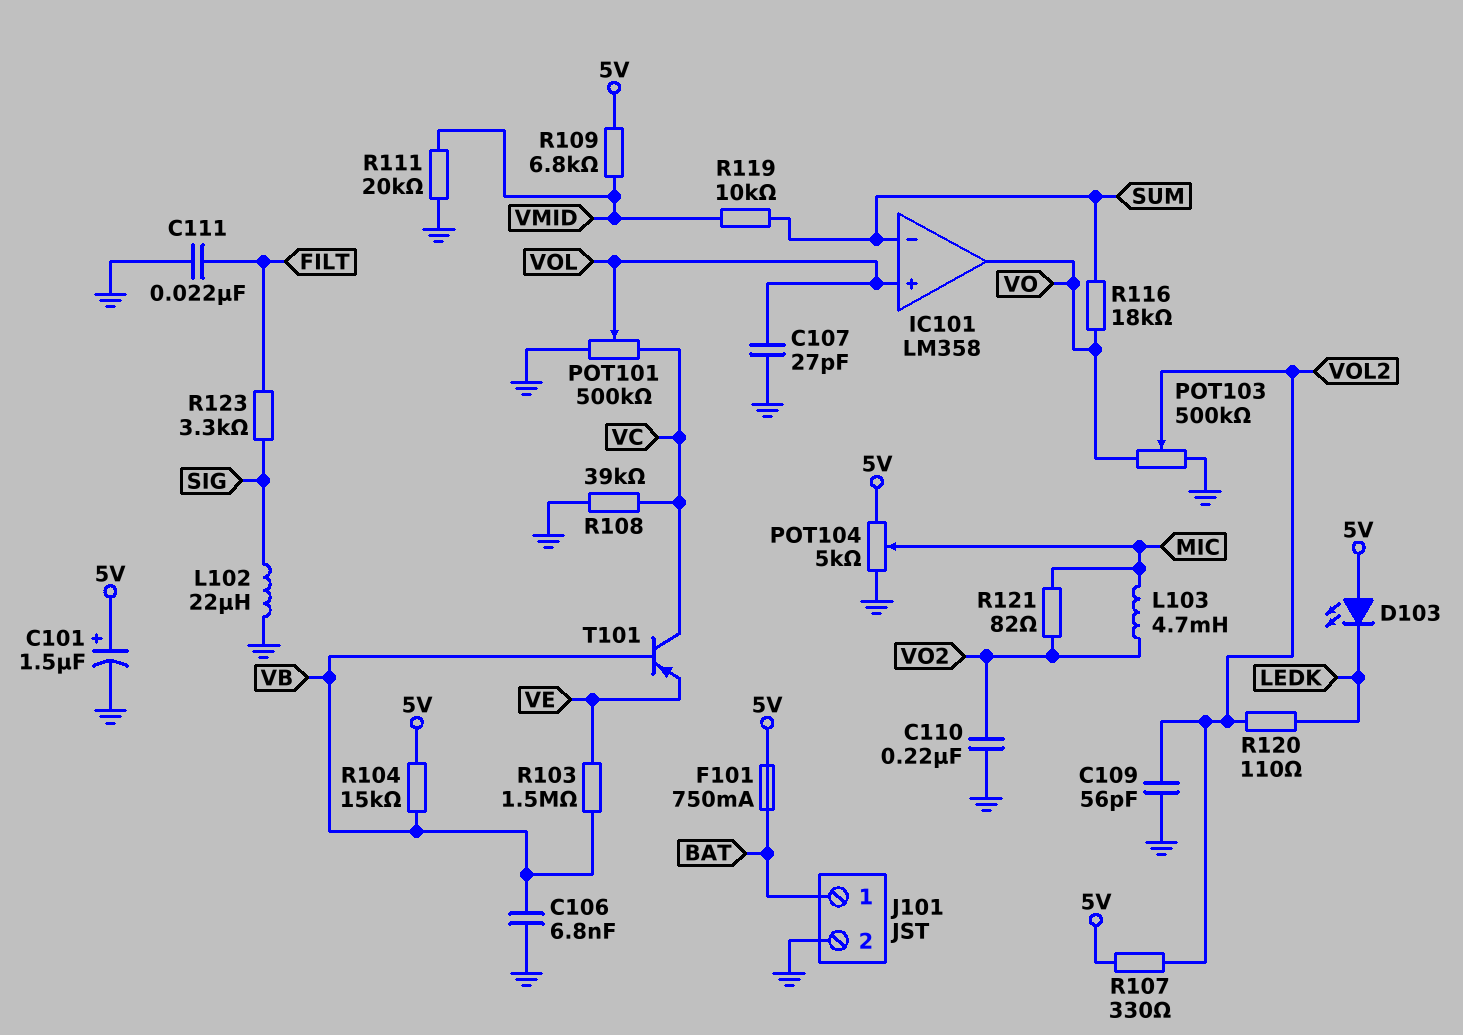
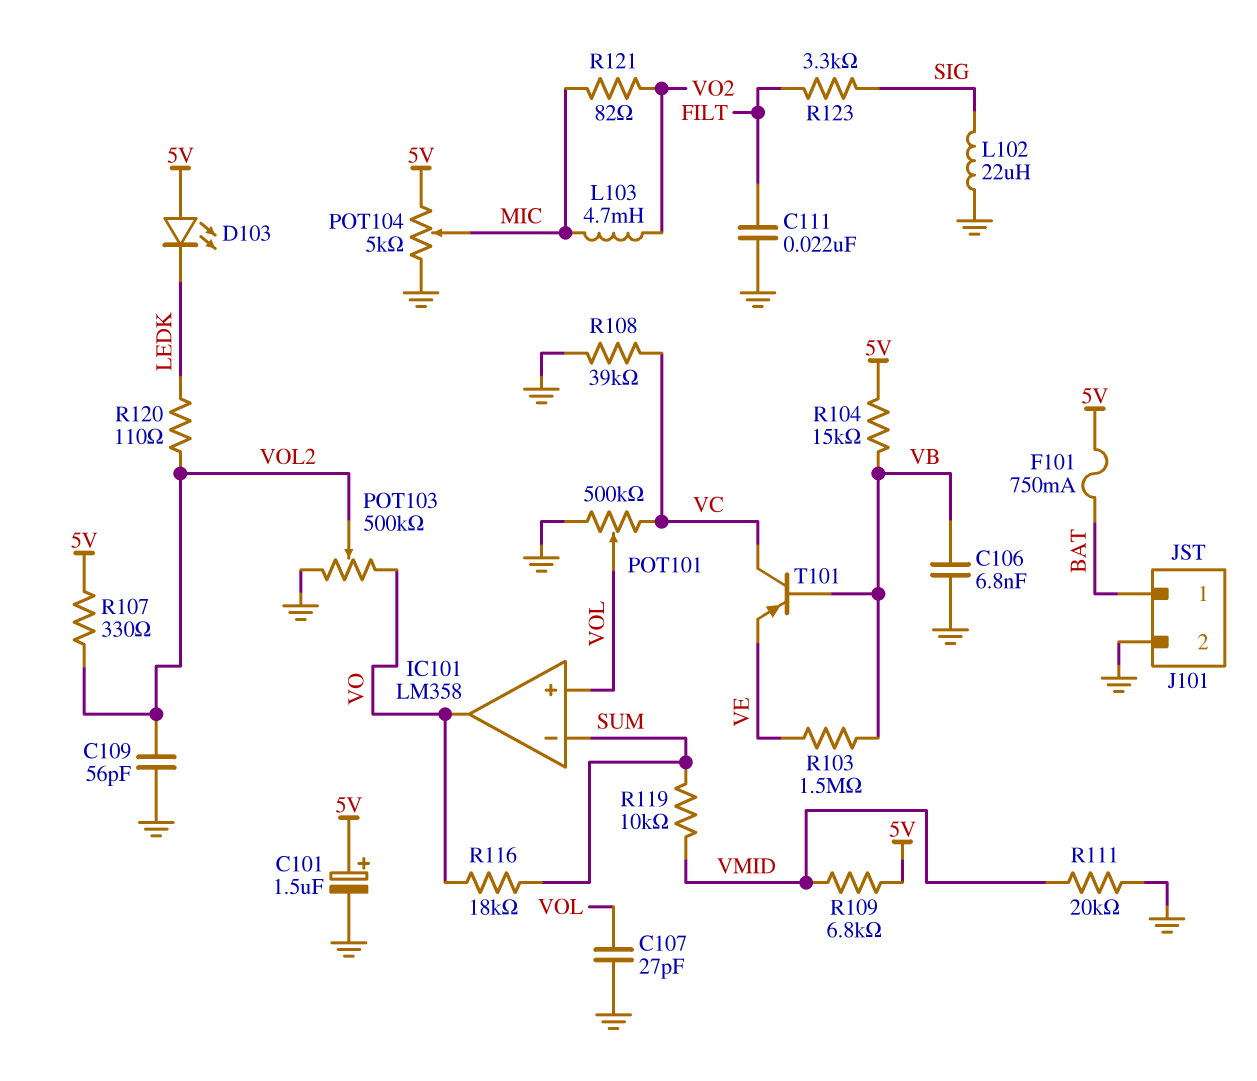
C110: 220nF (GND, VO2) -> none

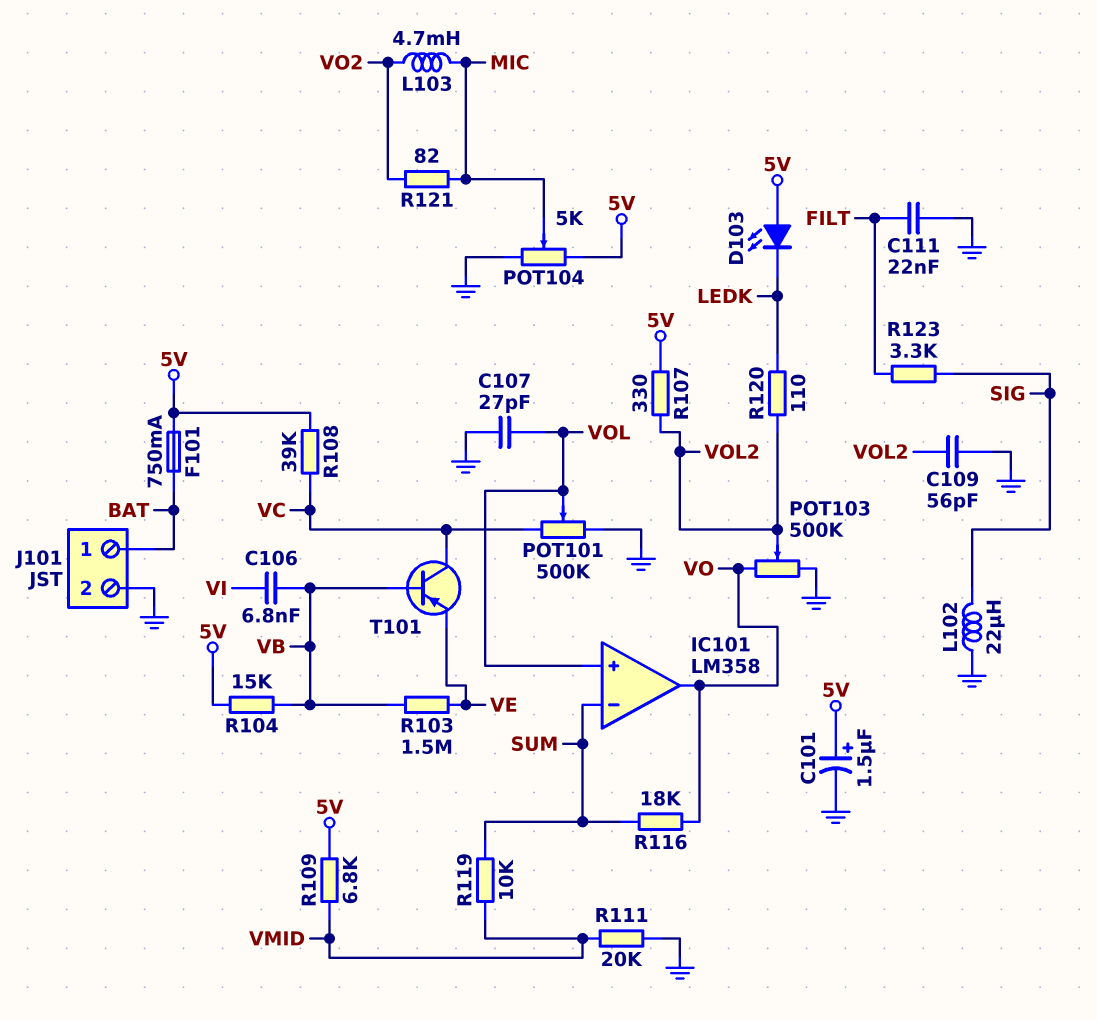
C106: 6.8nF (GND, VB) -> 6.8nF (VB, VI)
R108: 39k (GND, VC) -> 39k (5V, VC)

